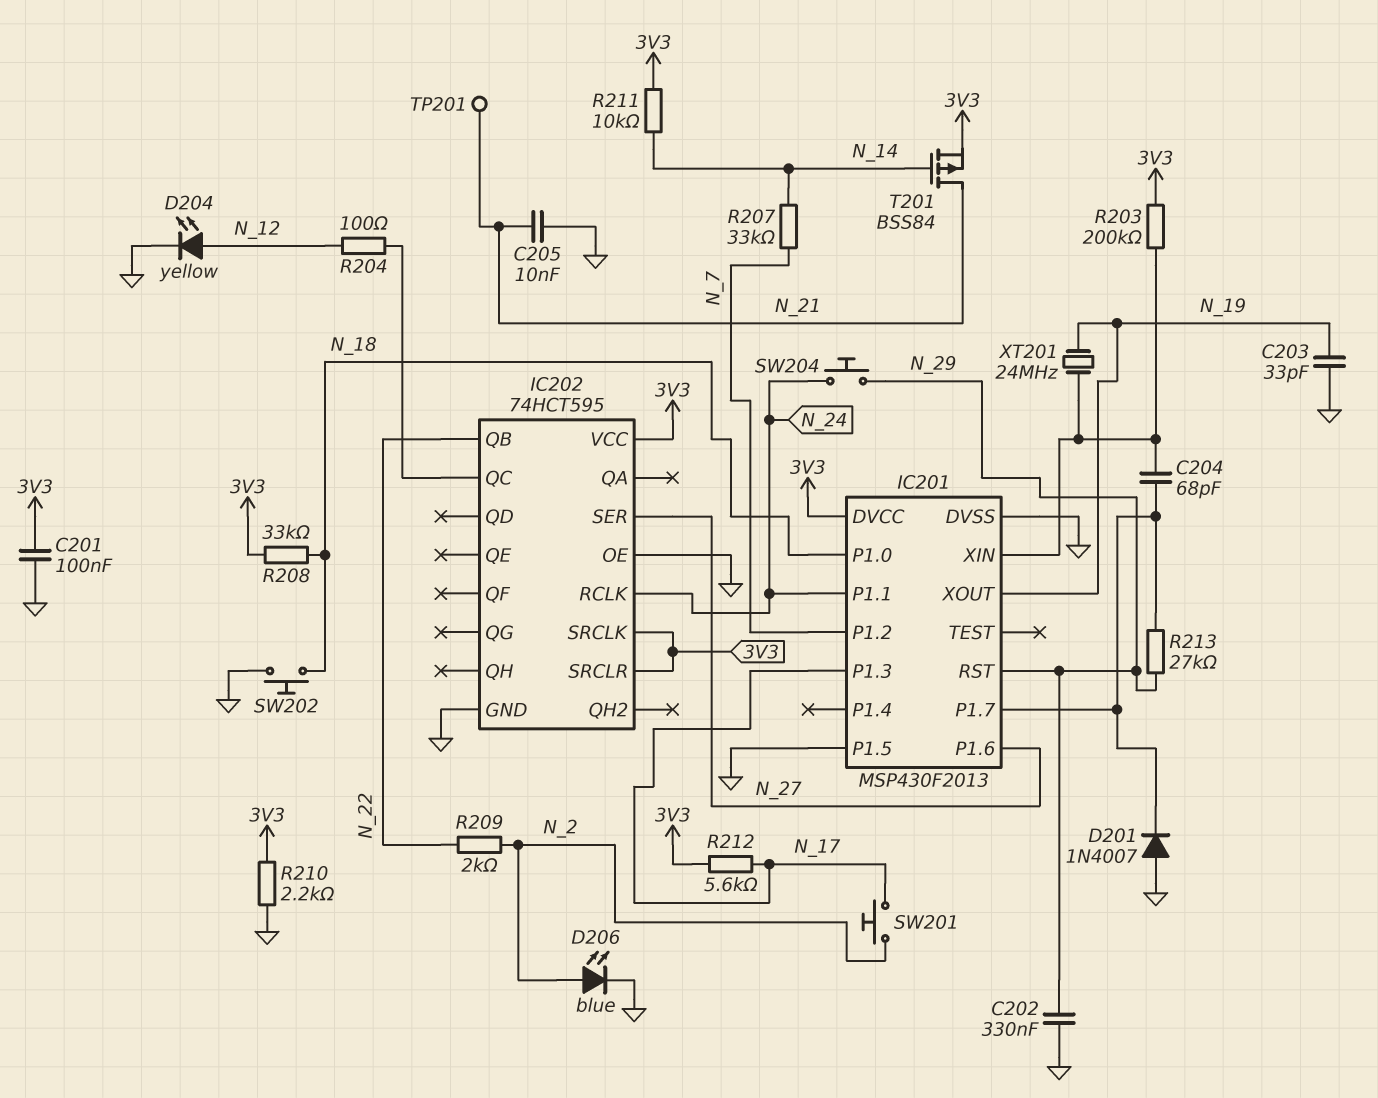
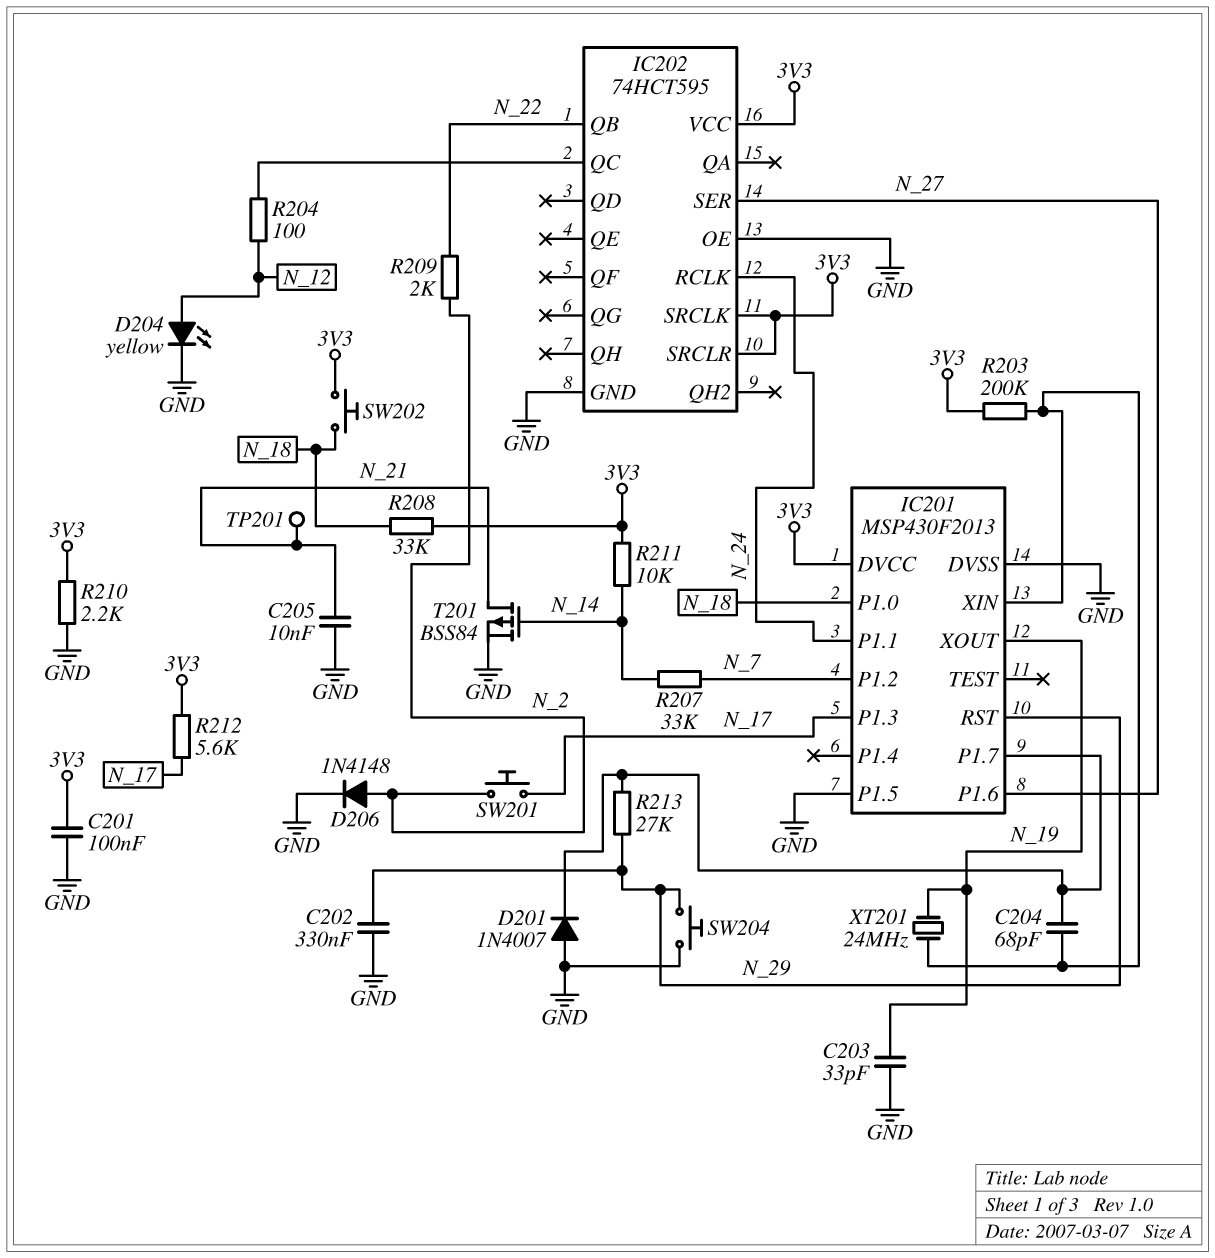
D206: LED blue (A N_2, K GND) -> diode 1N4148 (A N_2, K GND)
SW202: button (GND, N_18) -> button (3V3, N_18)
SW204: button (N_24, N_29) -> button (GND, N_29)
T201: PMOS BSS84 (G N_14, D N_21, S 3V3) -> PMOS BSS84 (G N_14, D N_21, S GND)

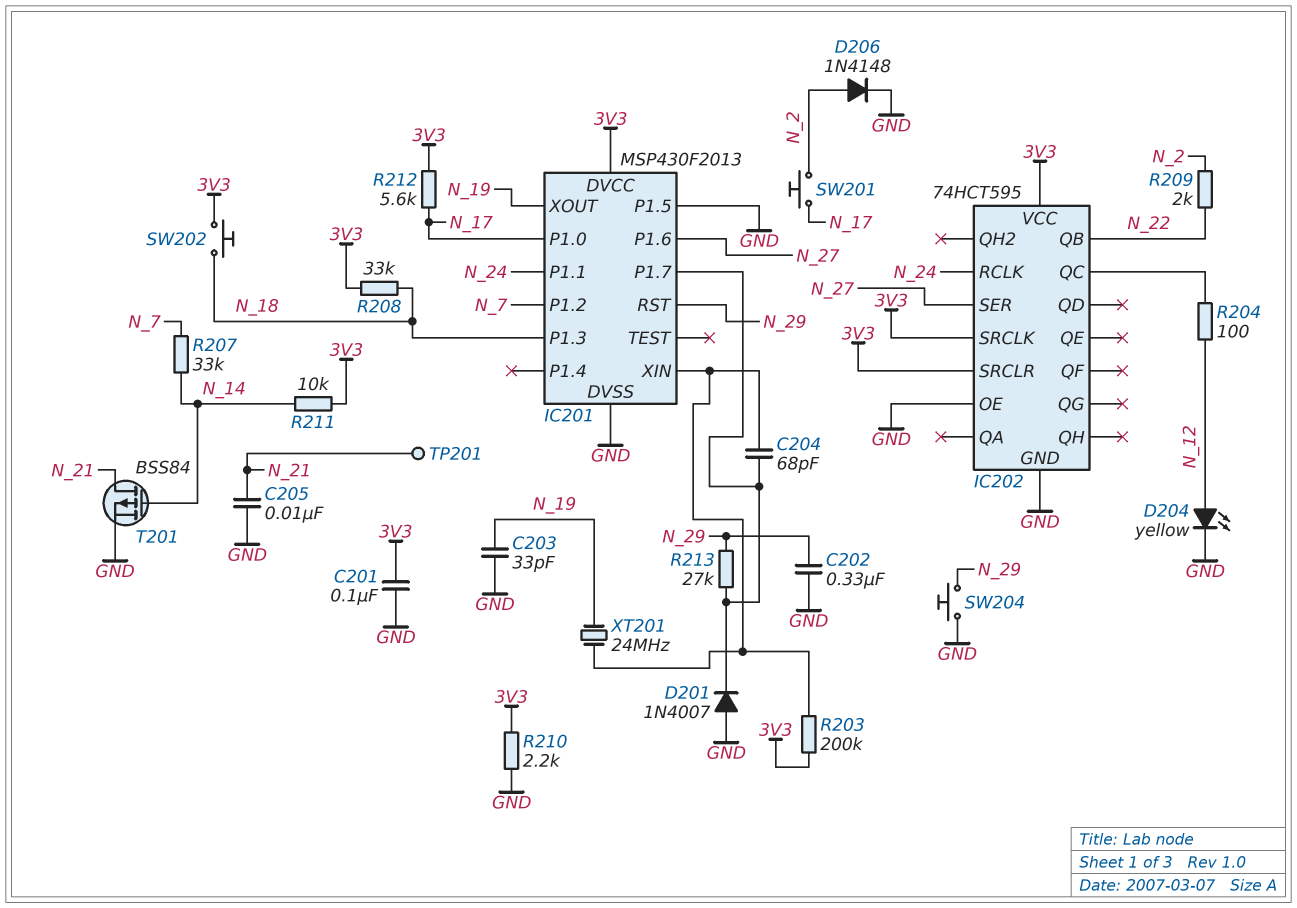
IC201 pin P1.0: N_18 -> N_17
IC201 pin P1.3: N_17 -> N_18

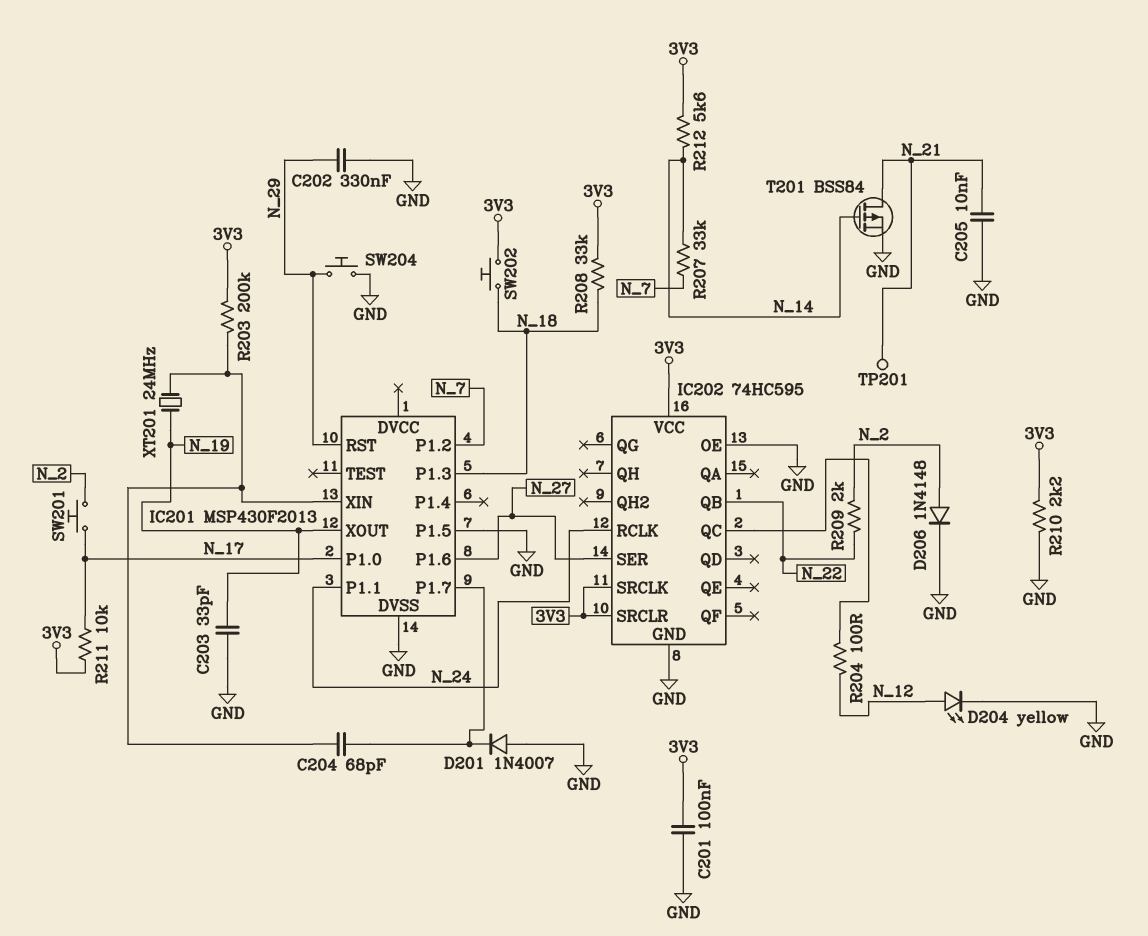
IC201 pin DVCC: 3V3 -> none
IC202: 74HCT595 -> 74HC595
R211: 10k (3V3, N_14) -> 10k (3V3, N_17)
R212: 5.6k (3V3, N_17) -> 5.6k (3V3, N_14)
R213: 27k (IC201/P1.7, N_29) -> none

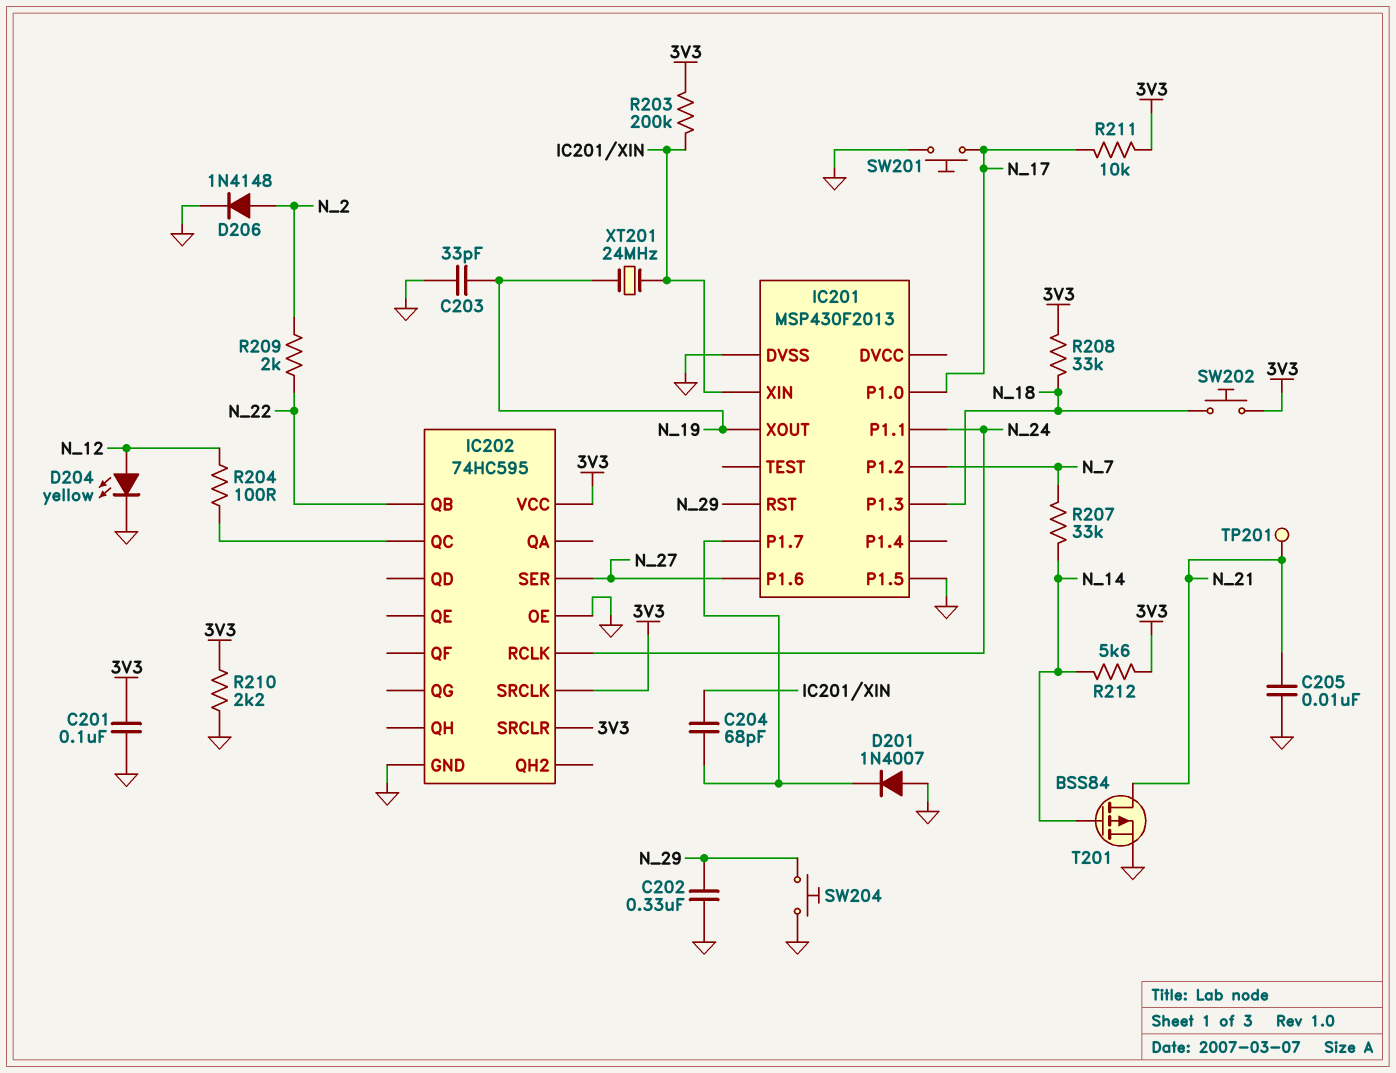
SW201: button (N_2, N_17) -> button (GND, N_17)

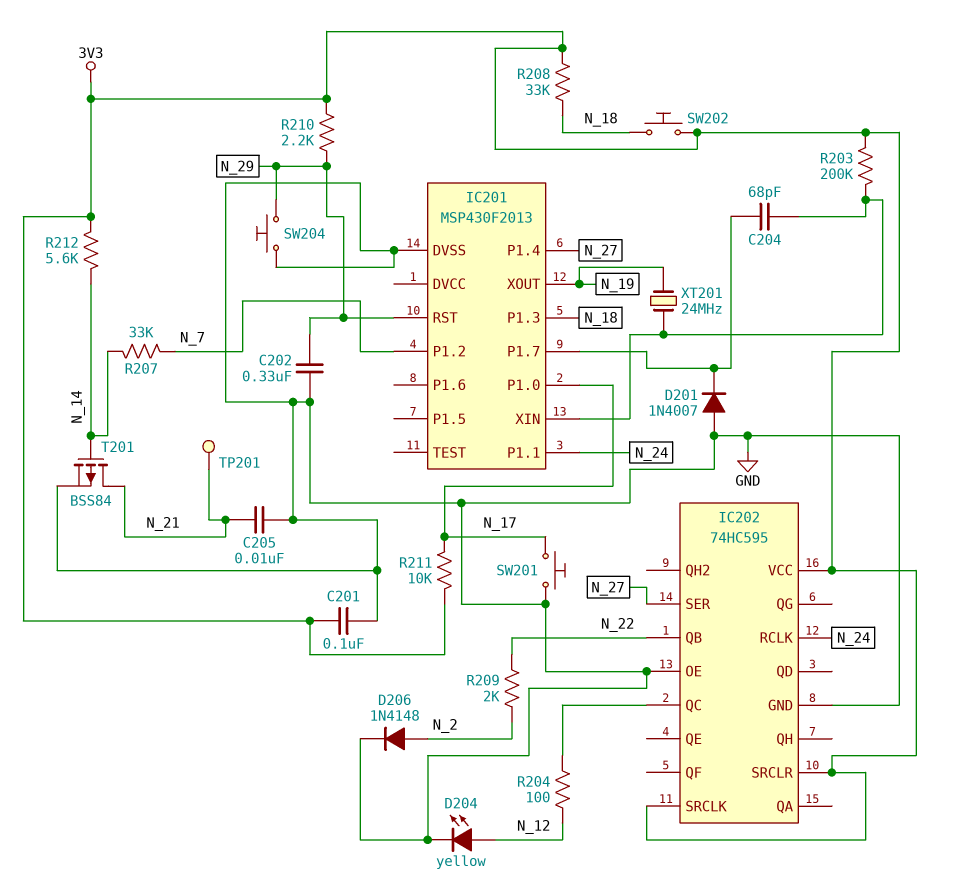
C203: 33pF (GND, N_19) -> none
IC201 pin P1.4: none -> N_27
IC201 pin P1.5: GND -> none
IC201 pin P1.6: N_27 -> none
R210: 2.2k (3V3, GND) -> 2.2k (3V3, N_29)

